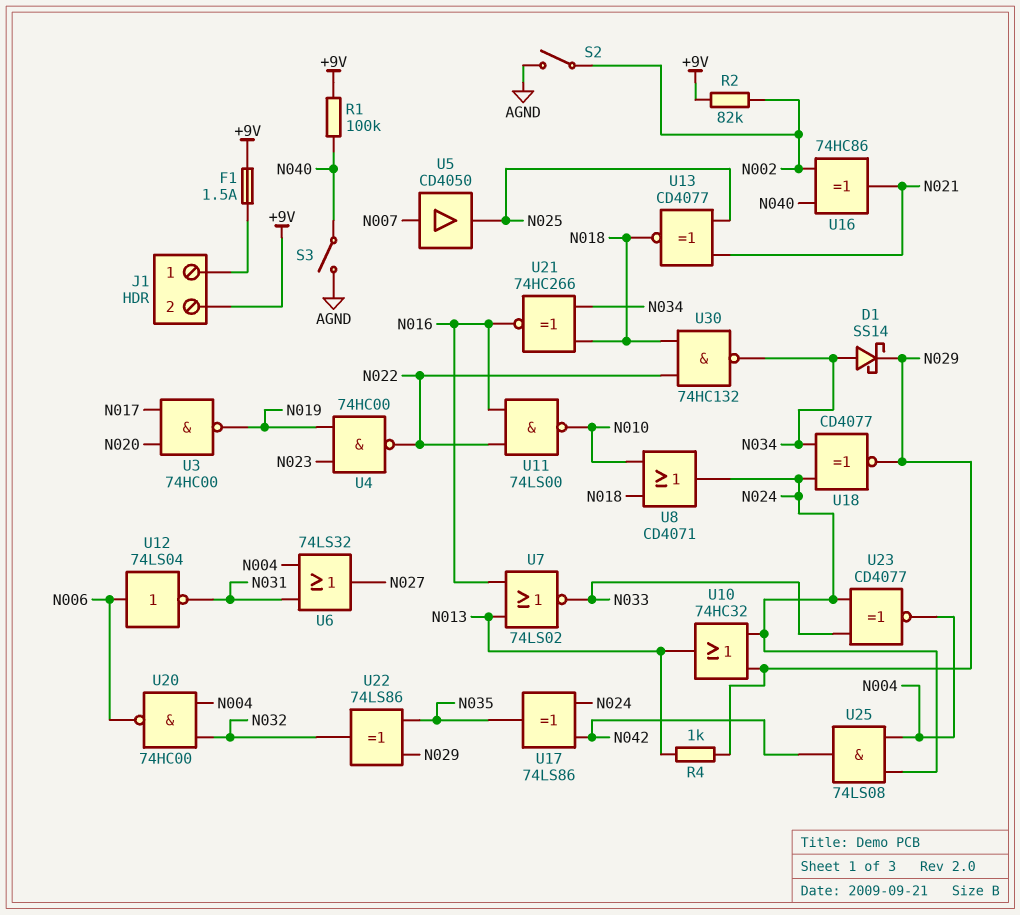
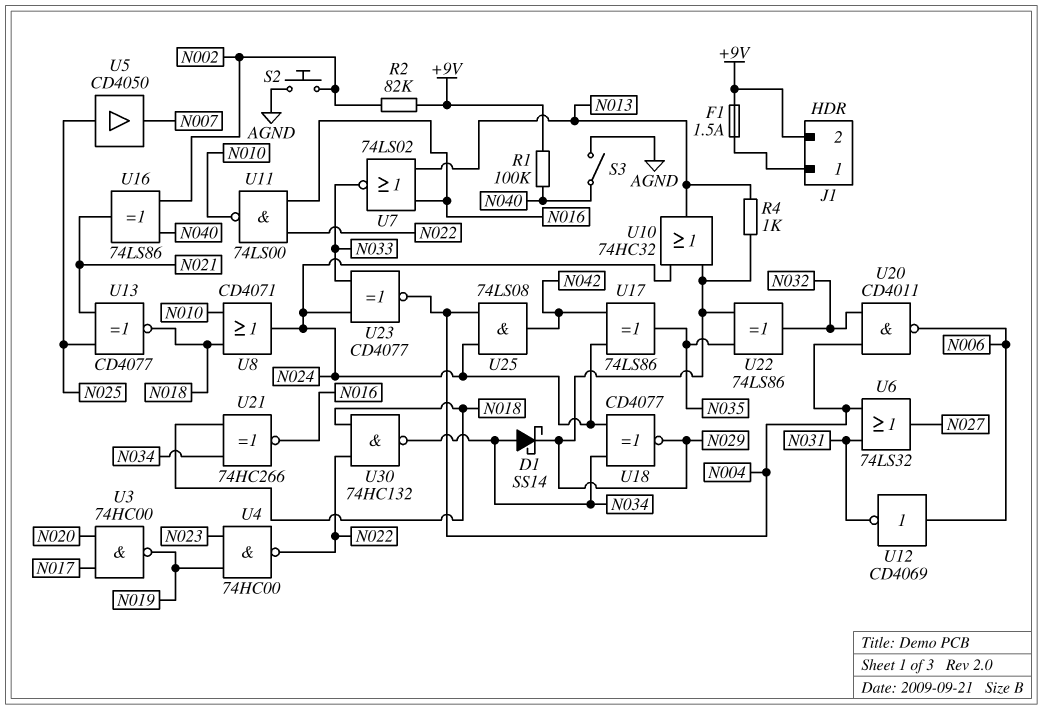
S2: switch (AGND, N002) -> button (AGND, N002)
U5: buffer CD4050 (in N007, out N025) -> buffer CD4050 (in N025, out N007)
U12: NOT 74LS04 (in N006, out N031) -> NOT CD4069 (in N006, out N031)
U16: XOR 74HC86 (in N002, in N040, out N021) -> XOR 74LS86 (in N002, in N040, out N021)
U20: NAND 74HC00 (in N004, in N032, out N006) -> NAND CD4011 (in N004, in N032, out N006)

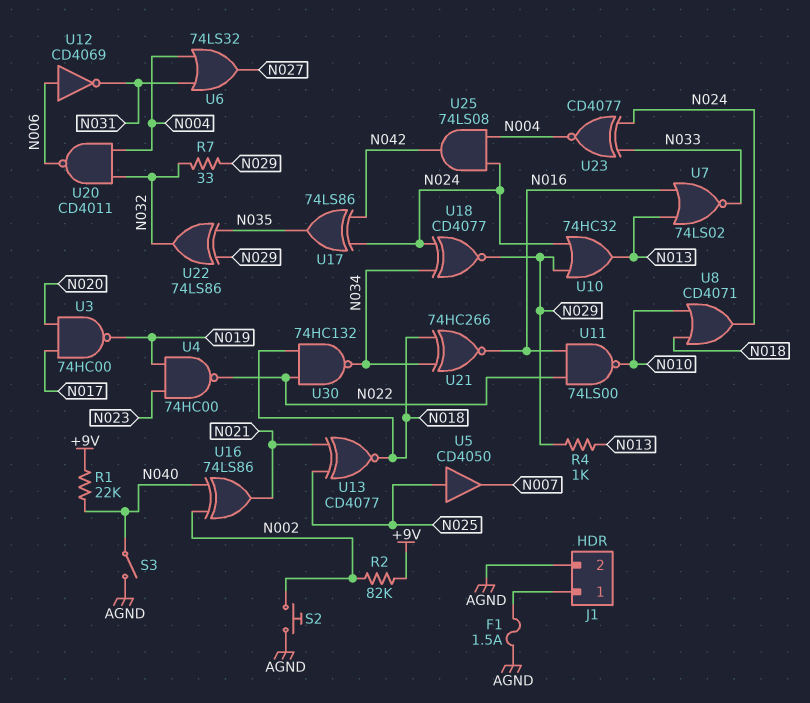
D1: schottky SS14 (A N034, K N029) -> none
F1: 1.5A (+9V, J1/1) -> 1.5A (AGND, J1/1)
J1 pin 2: +9V -> AGND
R1: 100k (+9V, N040) -> 22k (+9V, N040)
R7: none -> 33 (N029, N032)

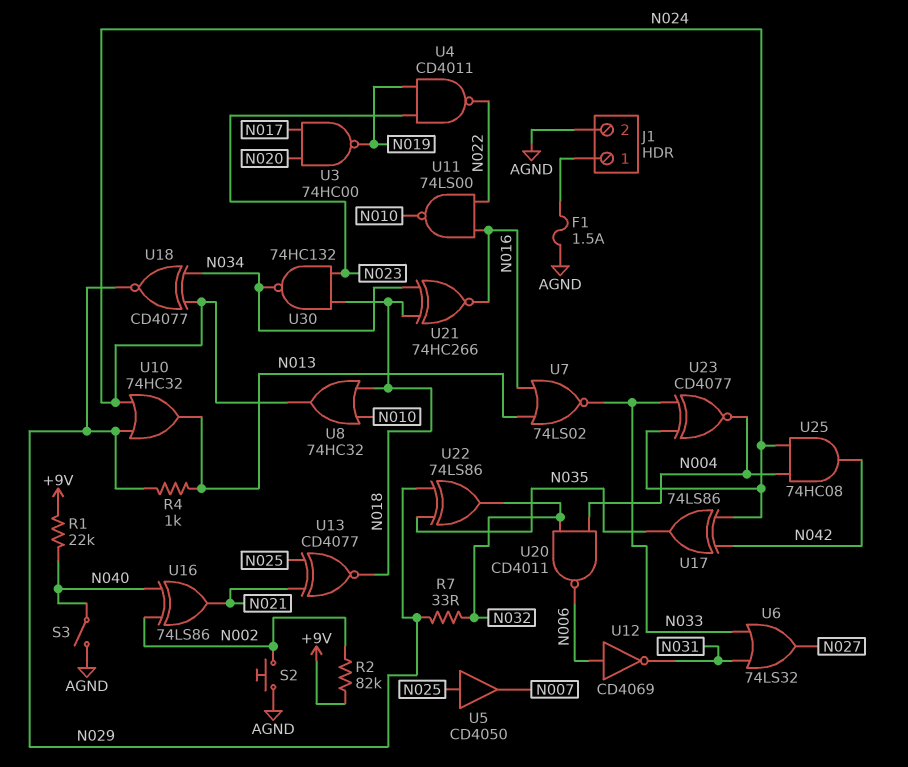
U4: NAND 74HC00 (in N019, in N023, out N022) -> NAND CD4011 (in N019, in N023, out N022)
U6: OR 74LS32 (in N004, in N031, out N027) -> OR 74LS32 (in N031, in N033, out N027)
U8: OR CD4071 (in N010, in N018, out N024) -> OR 74HC32 (in N010, in N018, out N024)
U25: AND 74LS08 (in N004, in N024, out N042) -> AND 74HC08 (in N004, in N024, out N042)
U30: NAND 74HC132 (in N018, in N022, out N034) -> NAND 74HC132 (in N018, in N023, out N034)

